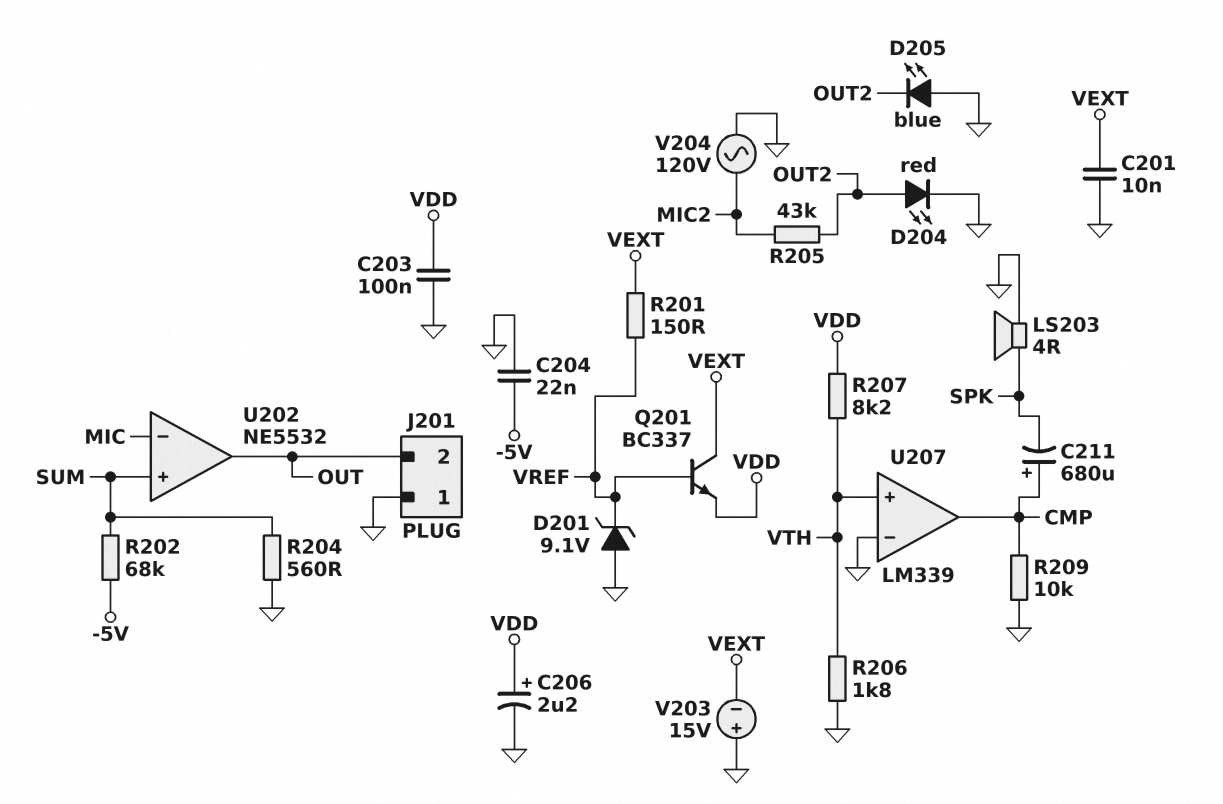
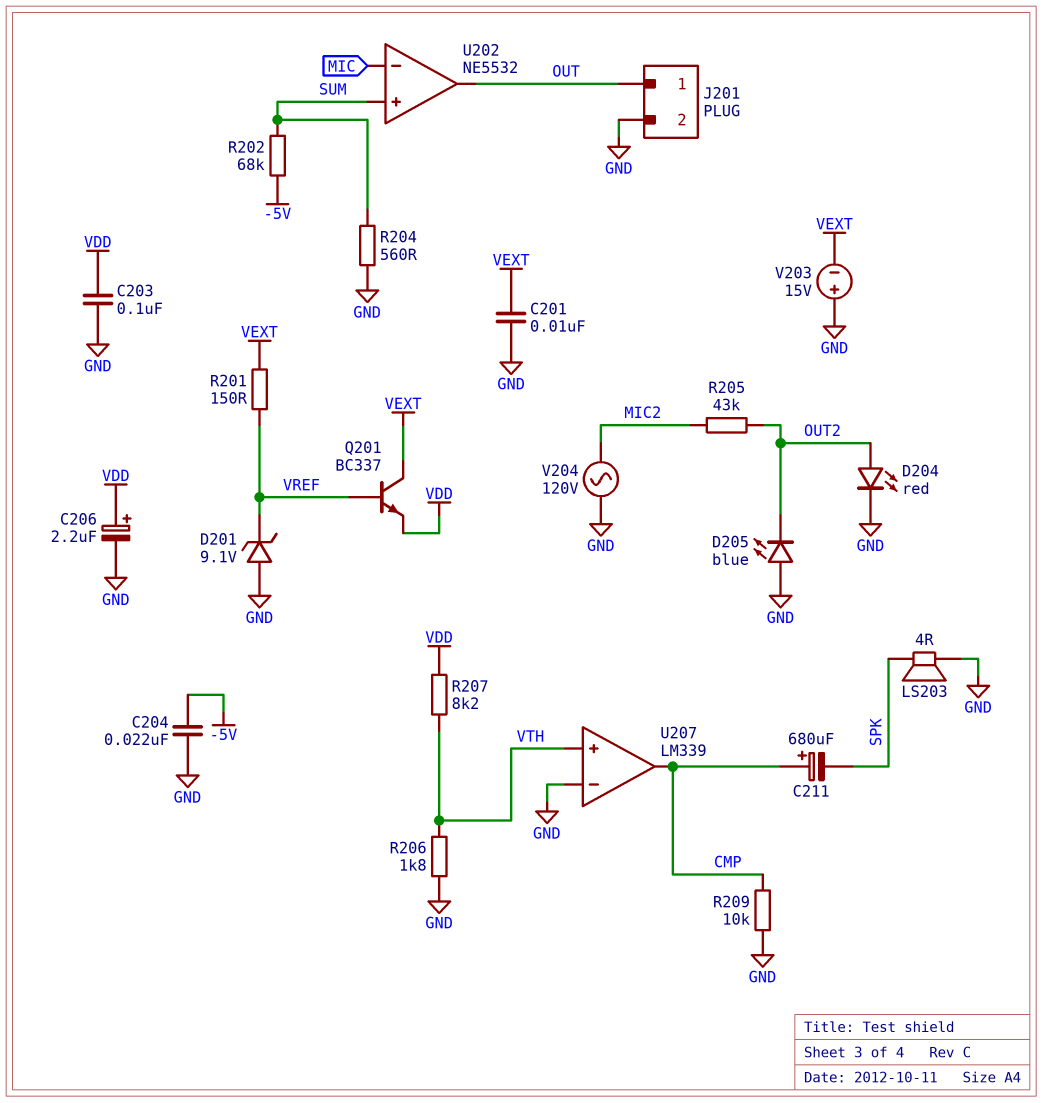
J201 pin 1: GND -> OUT
J201 pin 2: OUT -> GND

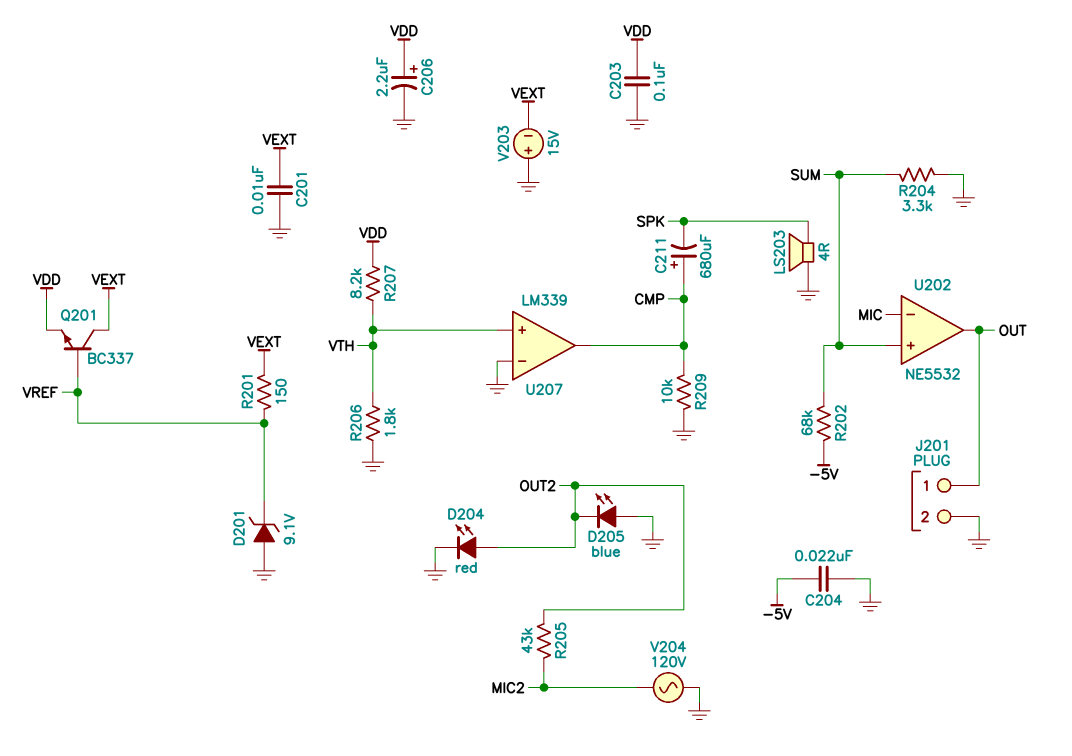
R204: 560 (GND, SUM) -> 3.3k (GND, SUM)

